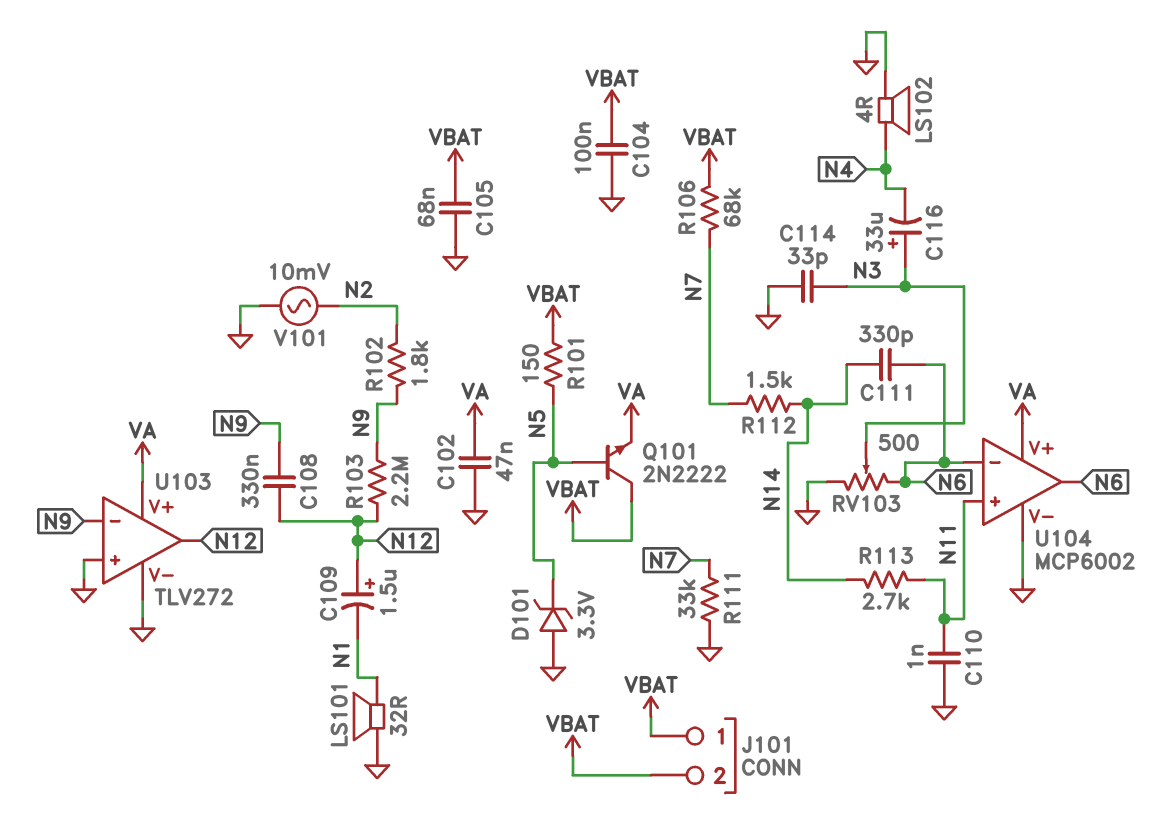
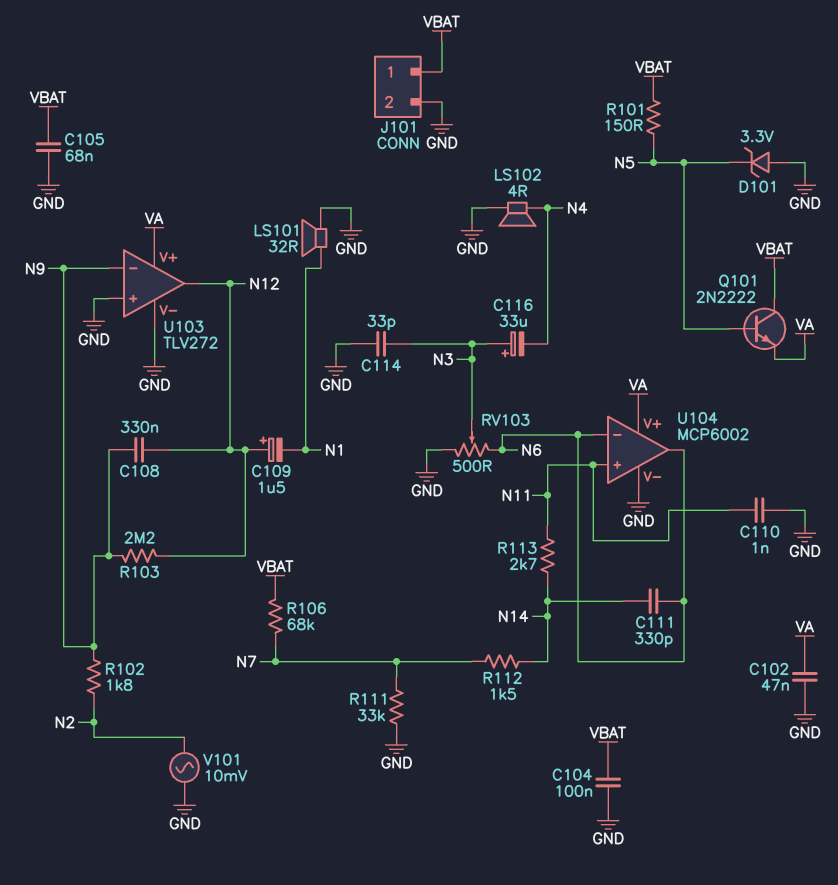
J101 pin 2: VBAT -> GND

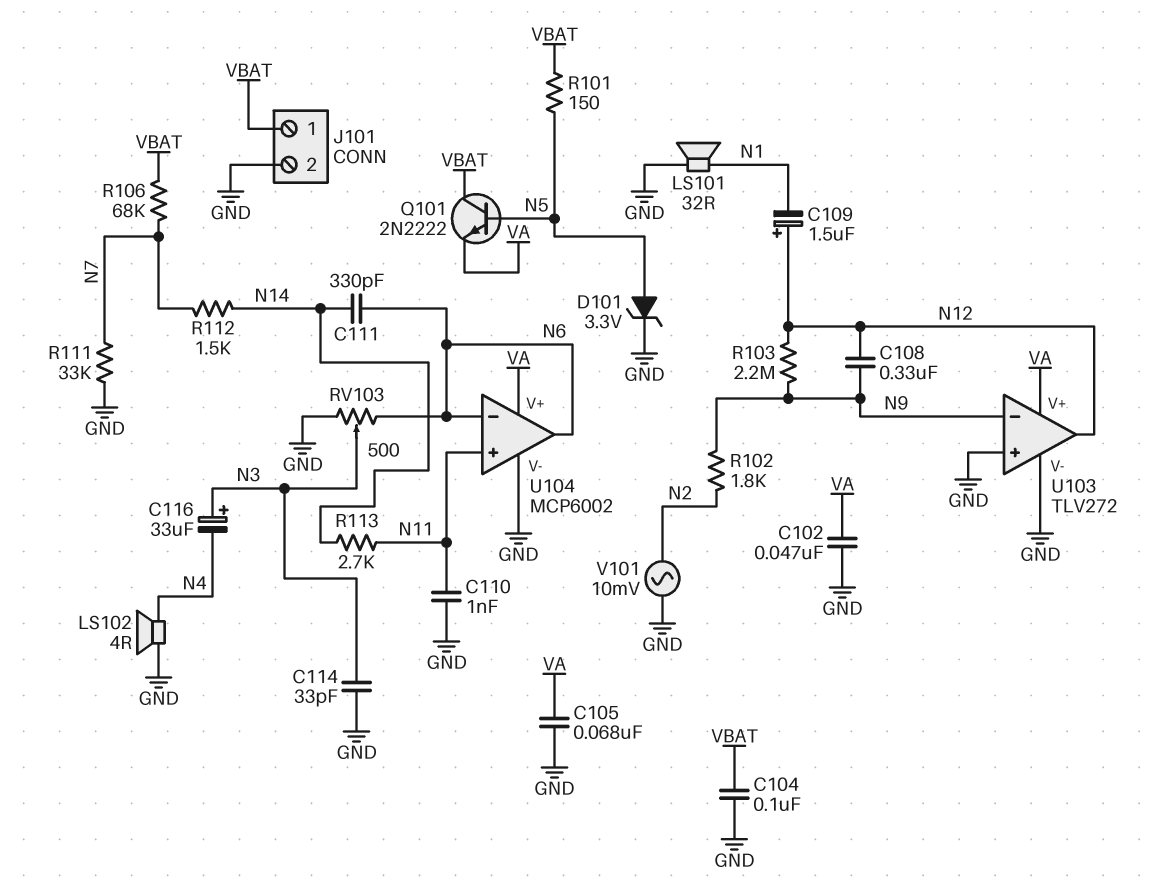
C105: 68nF (GND, VBAT) -> 68nF (GND, VA)
D101: zener 3.3V (A GND, K N5) -> zener 3.3V (A N5, K GND)

